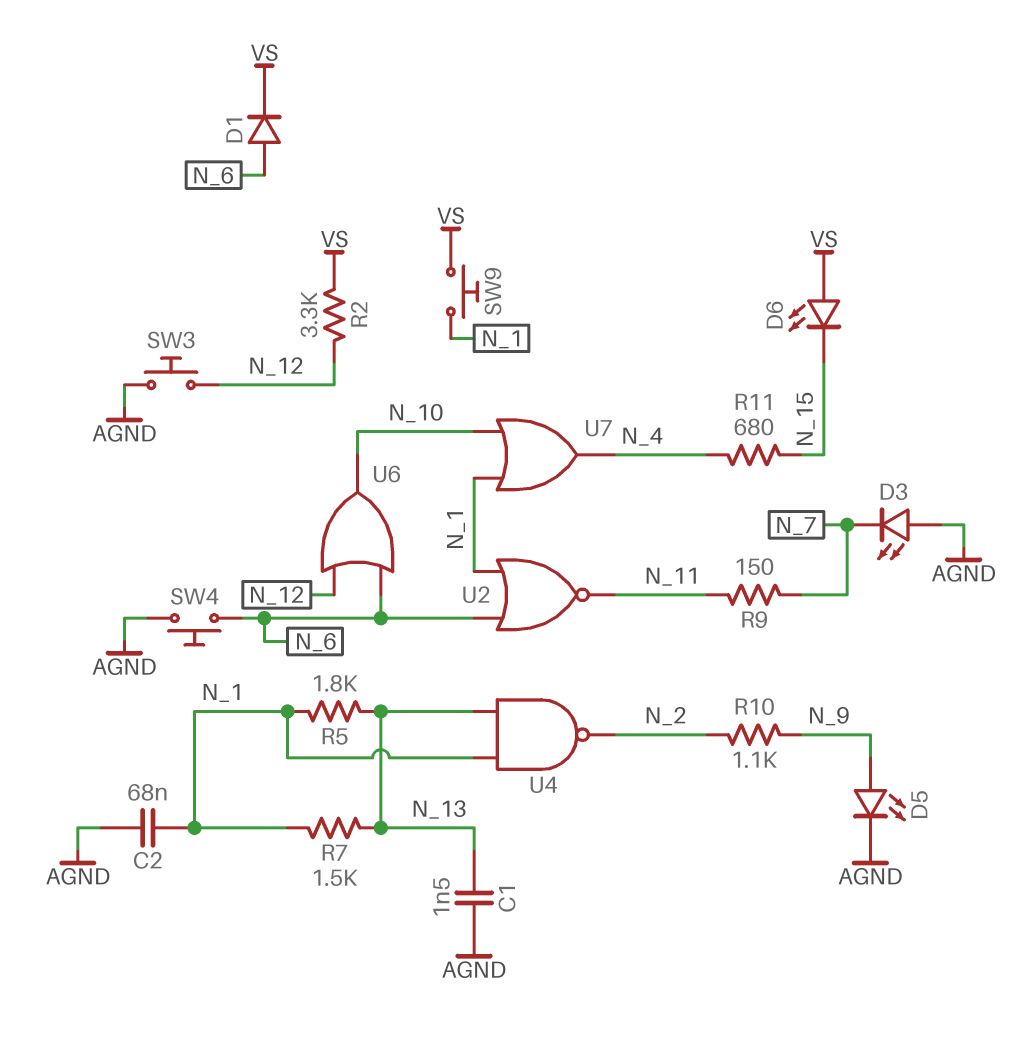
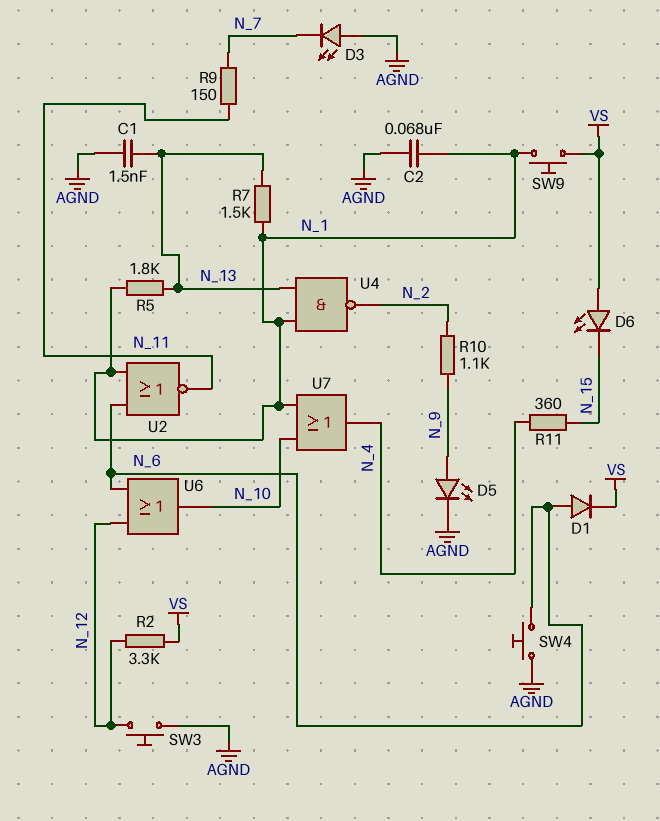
R11: 680 (N_4, N_15) -> 360 (N_4, N_15)

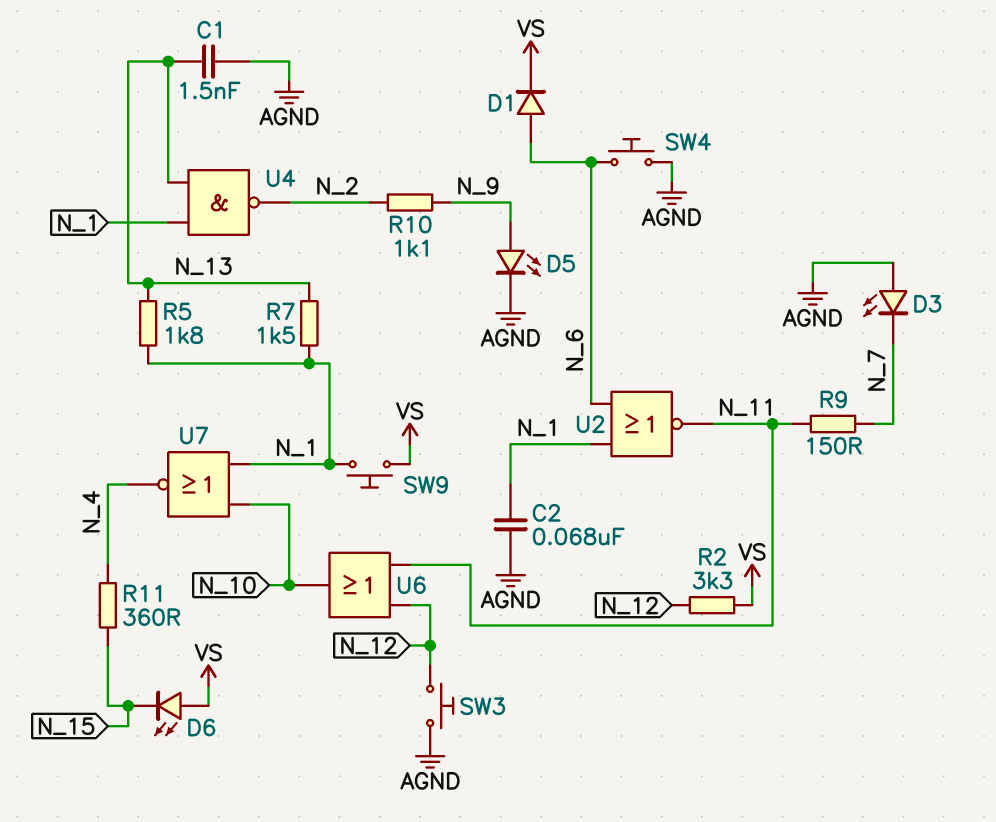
U6: OR (in N_6, in N_12, out N_10) -> OR (in N_11, in N_12, out N_10)
U7: OR (in N_1, in N_10, out N_4) -> NOR (in N_1, in N_10, out N_4)

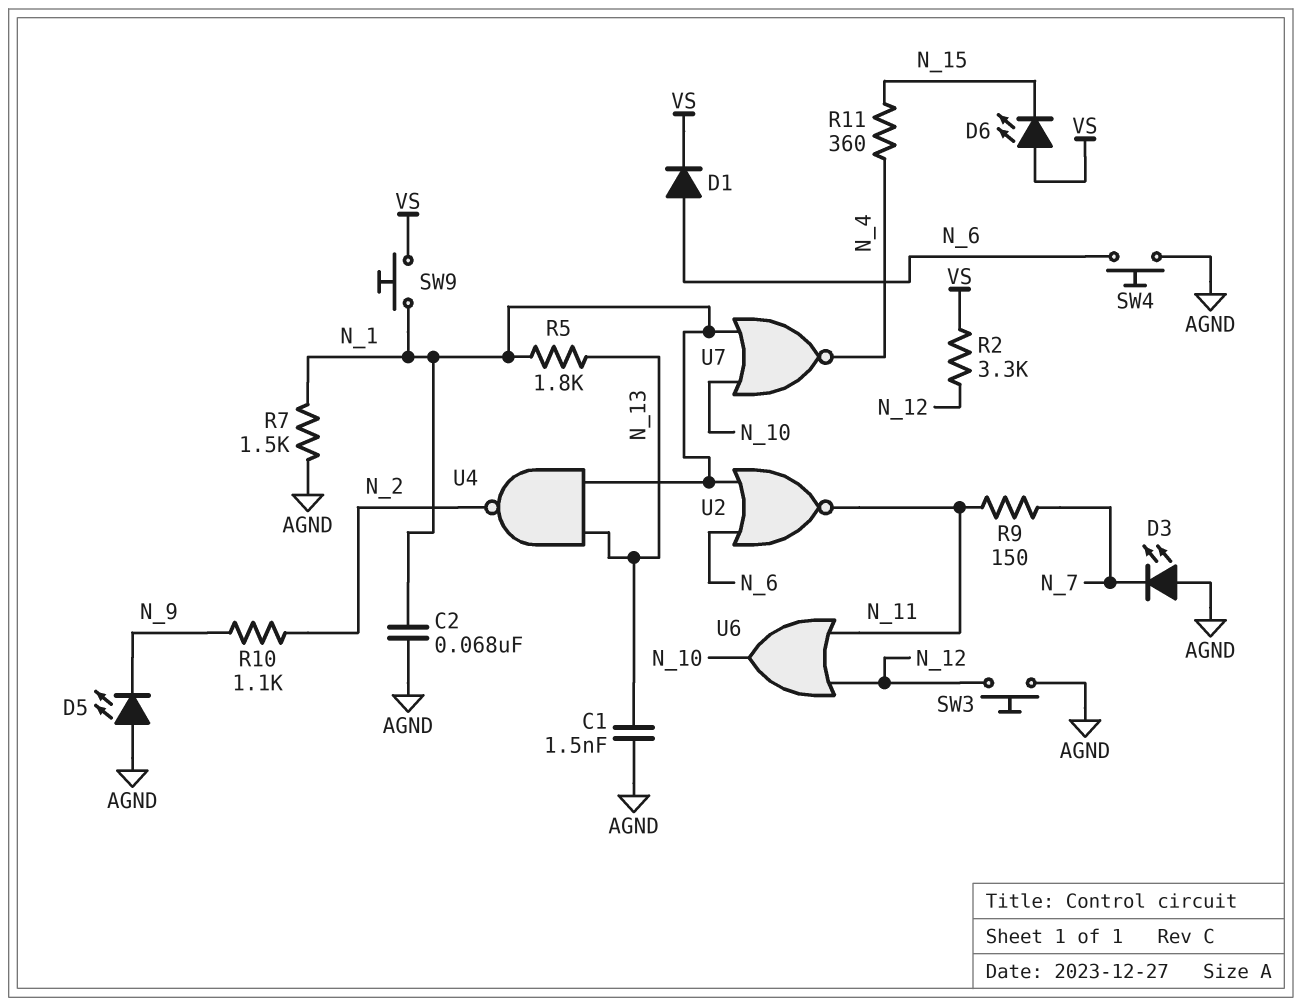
D5: LED (A N_9, K AGND) -> LED (A AGND, K N_9)
R7: 1.5k (N_1, N_13) -> 1.5k (AGND, N_1)

